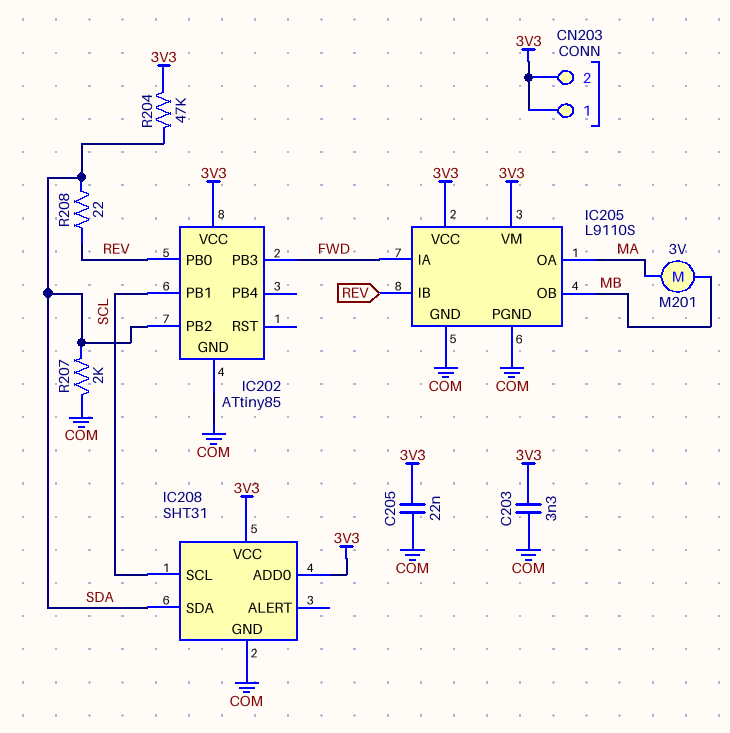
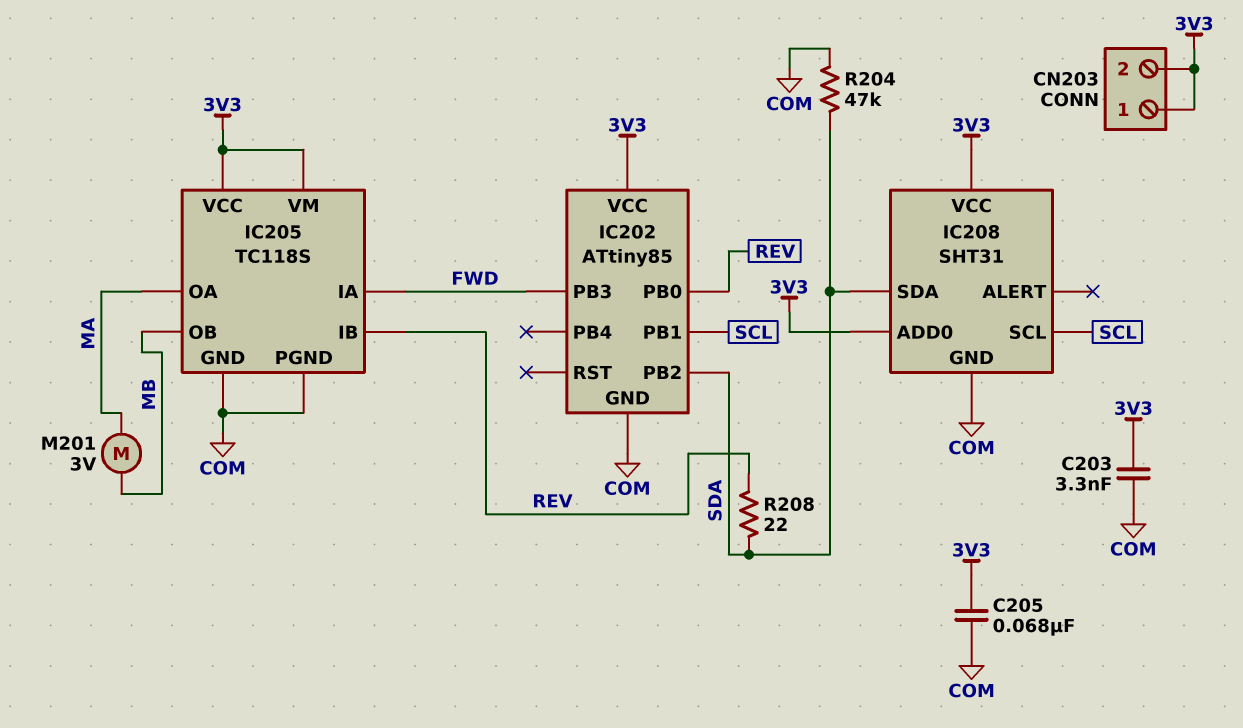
C205: 22nF (3V3, COM) -> 68nF (3V3, COM)
IC205: L9110S -> TC118S
R204: 47k (3V3, SDA) -> 47k (COM, SDA)
R207: 2k (COM, SDA) -> none

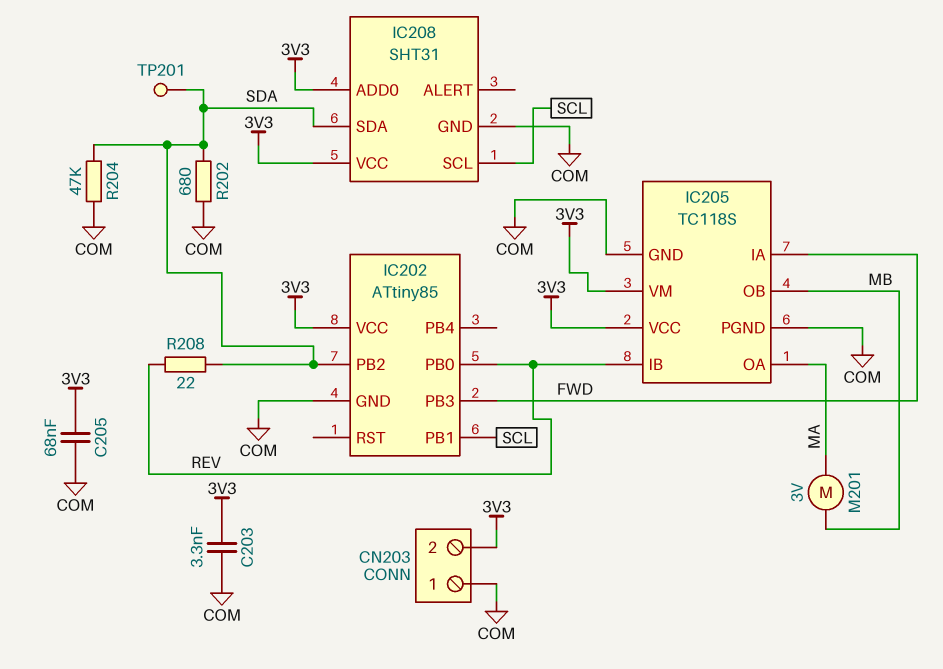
CN203 pin 1: 3V3 -> COM
R202: none -> 680 (COM, SDA)
TP201: none -> test point (SDA)

